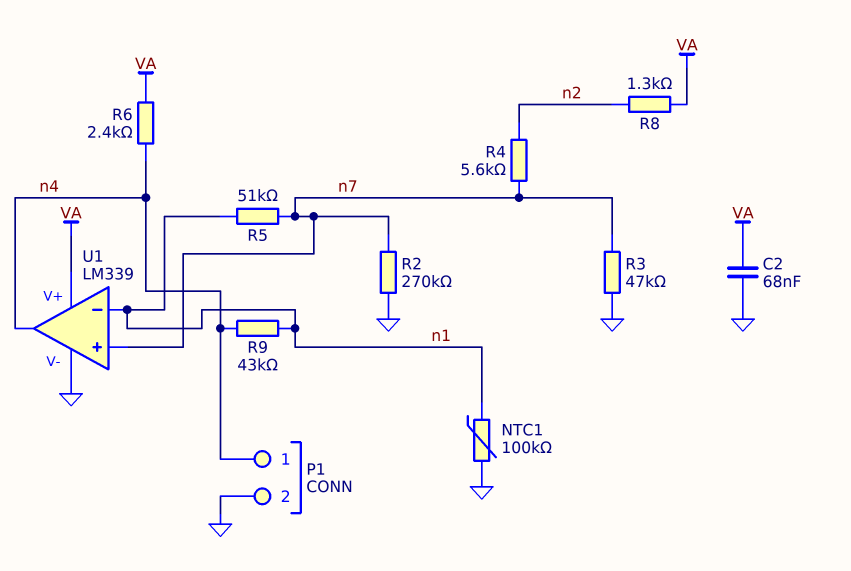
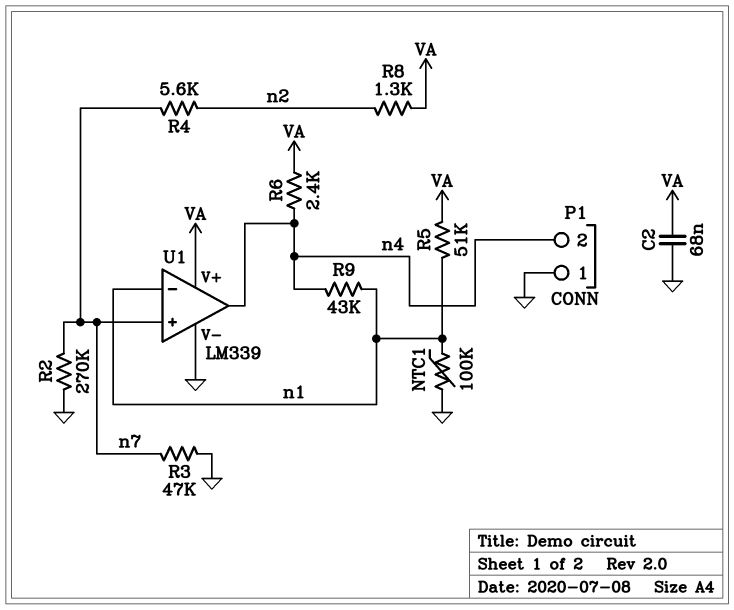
P1 pin 1: n4 -> GND
P1 pin 2: GND -> n4
R5: 51k (n1, n7) -> 51k (VA, n1)

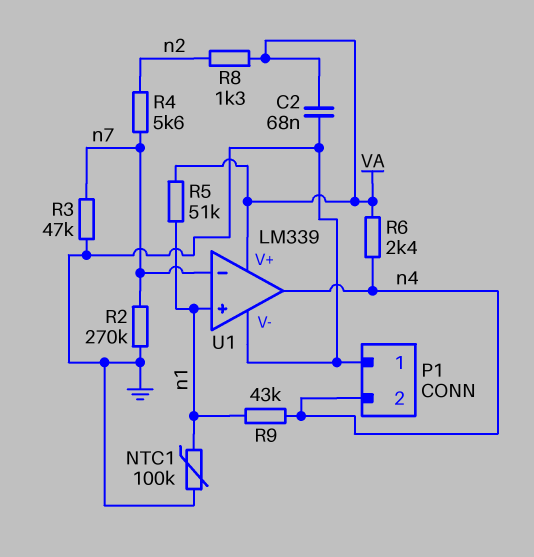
U1 pin in+: n7 -> n1
U1 pin in-: n1 -> n7

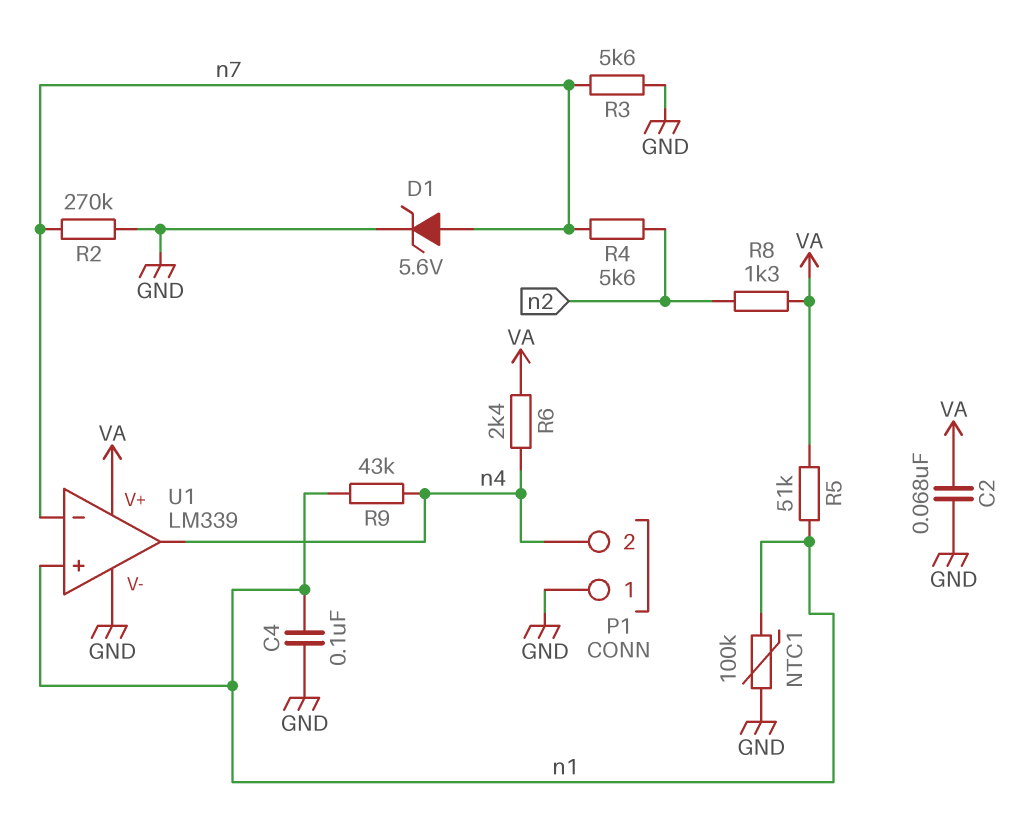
C4: none -> 100nF (GND, n1)
D1: none -> zener 5.6V (A n7, K GND)
R3: 47k (GND, n7) -> 5.6k (GND, n7)

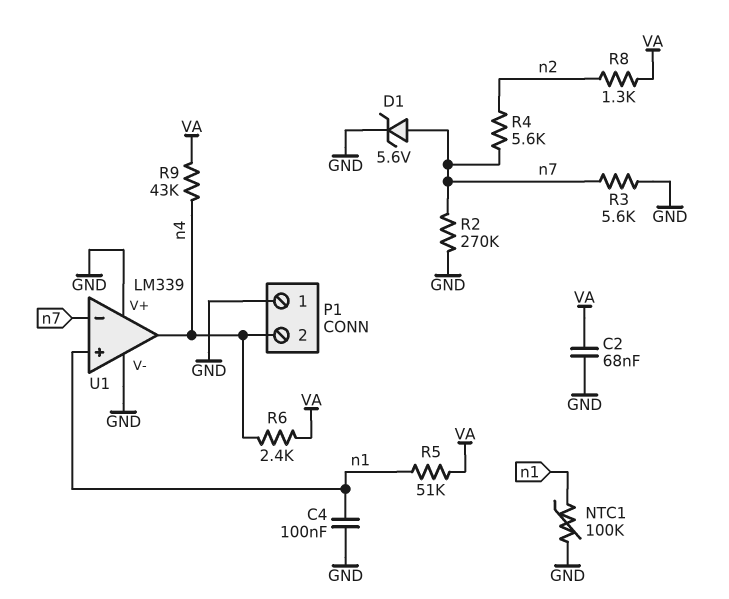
R9: 43k (n1, n4) -> 43k (VA, n4)
U1 pin V+: VA -> GND

